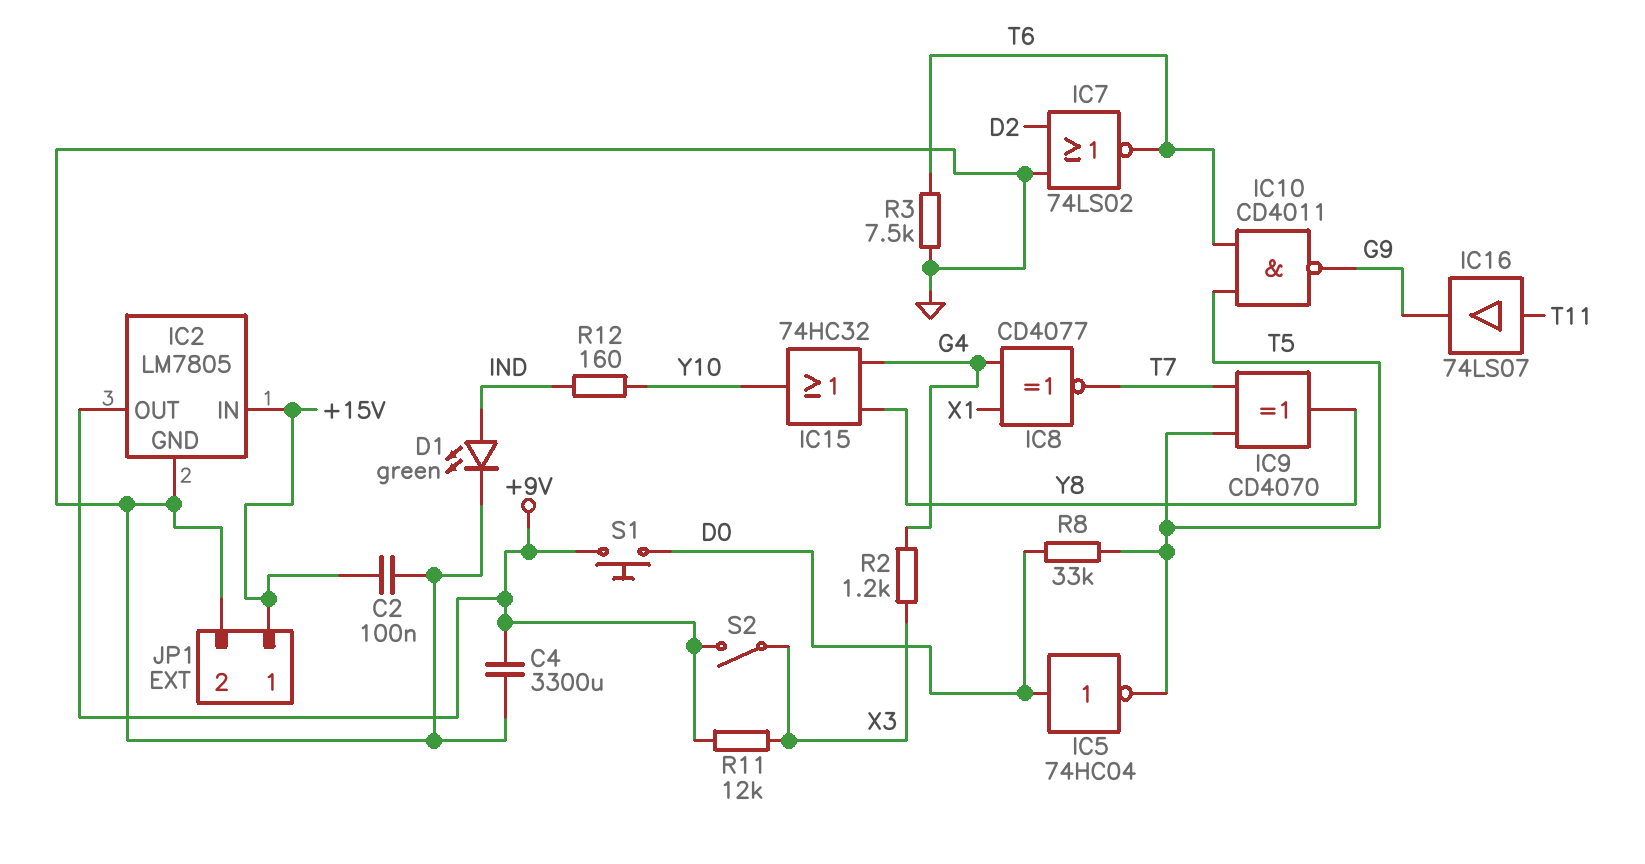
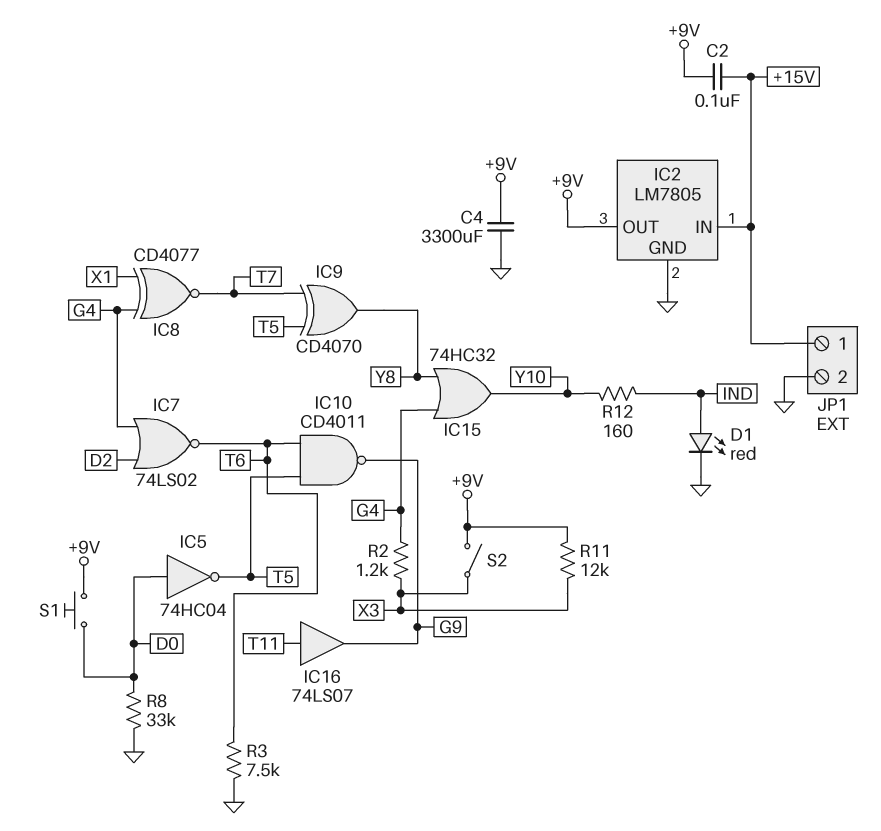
C2: 100nF (+15V, GND) -> 100nF (+9V, +15V)
D1: LED green (A IND, K GND) -> LED red (A IND, K GND)
IC7: NOR 74LS02 (in D2, in GND, out T6) -> NOR 74LS02 (in D2, in G4, out T6)
R8: 33k (D0, T5) -> 33k (D0, GND)

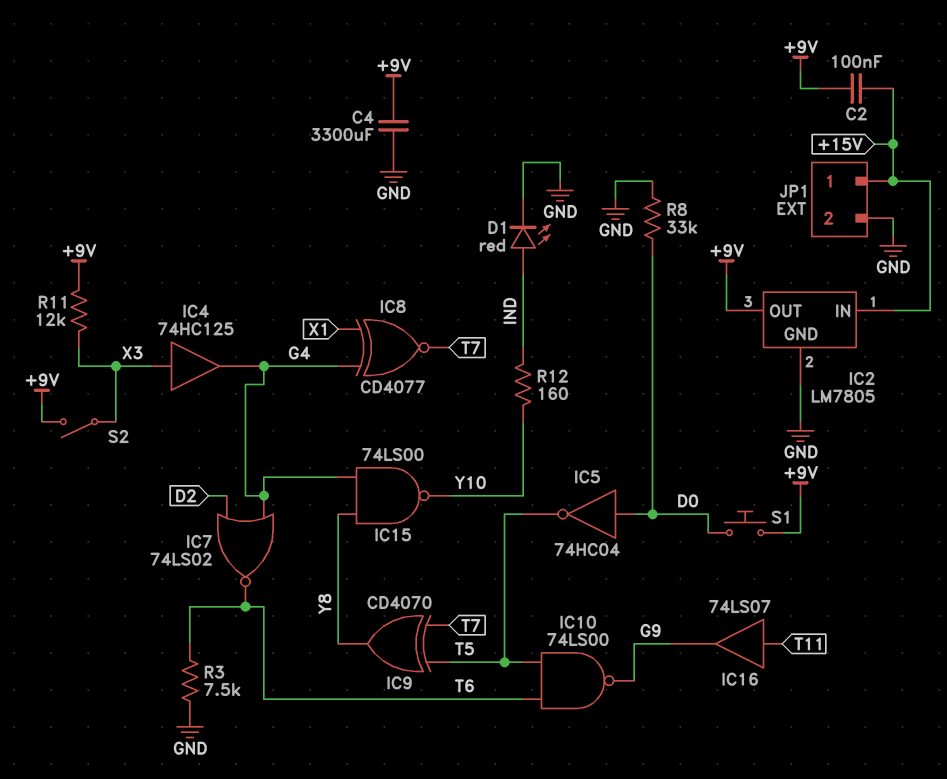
IC4: none -> buffer 74HC125 (in X3, out G4)
IC10: NAND CD4011 (in T5, in T6, out G9) -> NAND 74LS00 (in T5, in T6, out G9)
IC15: OR 74HC32 (in G4, in Y8, out Y10) -> NAND 74LS00 (in G4, in Y8, out Y10)
R2: 1.2k (G4, X3) -> none

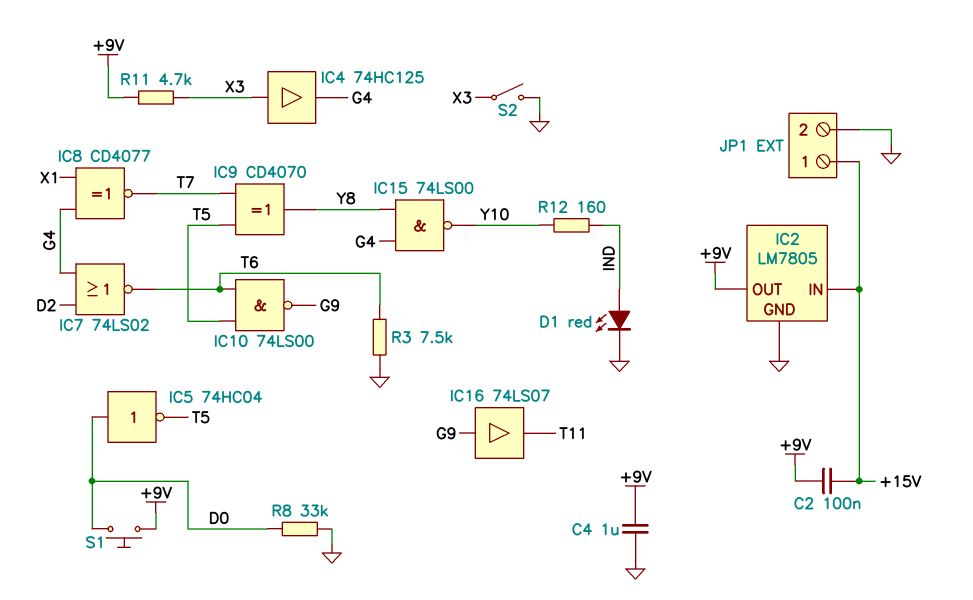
C4: 3300uF (+9V, GND) -> 1uF (+9V, GND)
IC16: buffer 74LS07 (in T11, out G9) -> buffer 74LS07 (in G9, out T11)
R11: 12k (+9V, X3) -> 4.7k (+9V, X3)
S2: switch (+9V, X3) -> switch (GND, X3)

